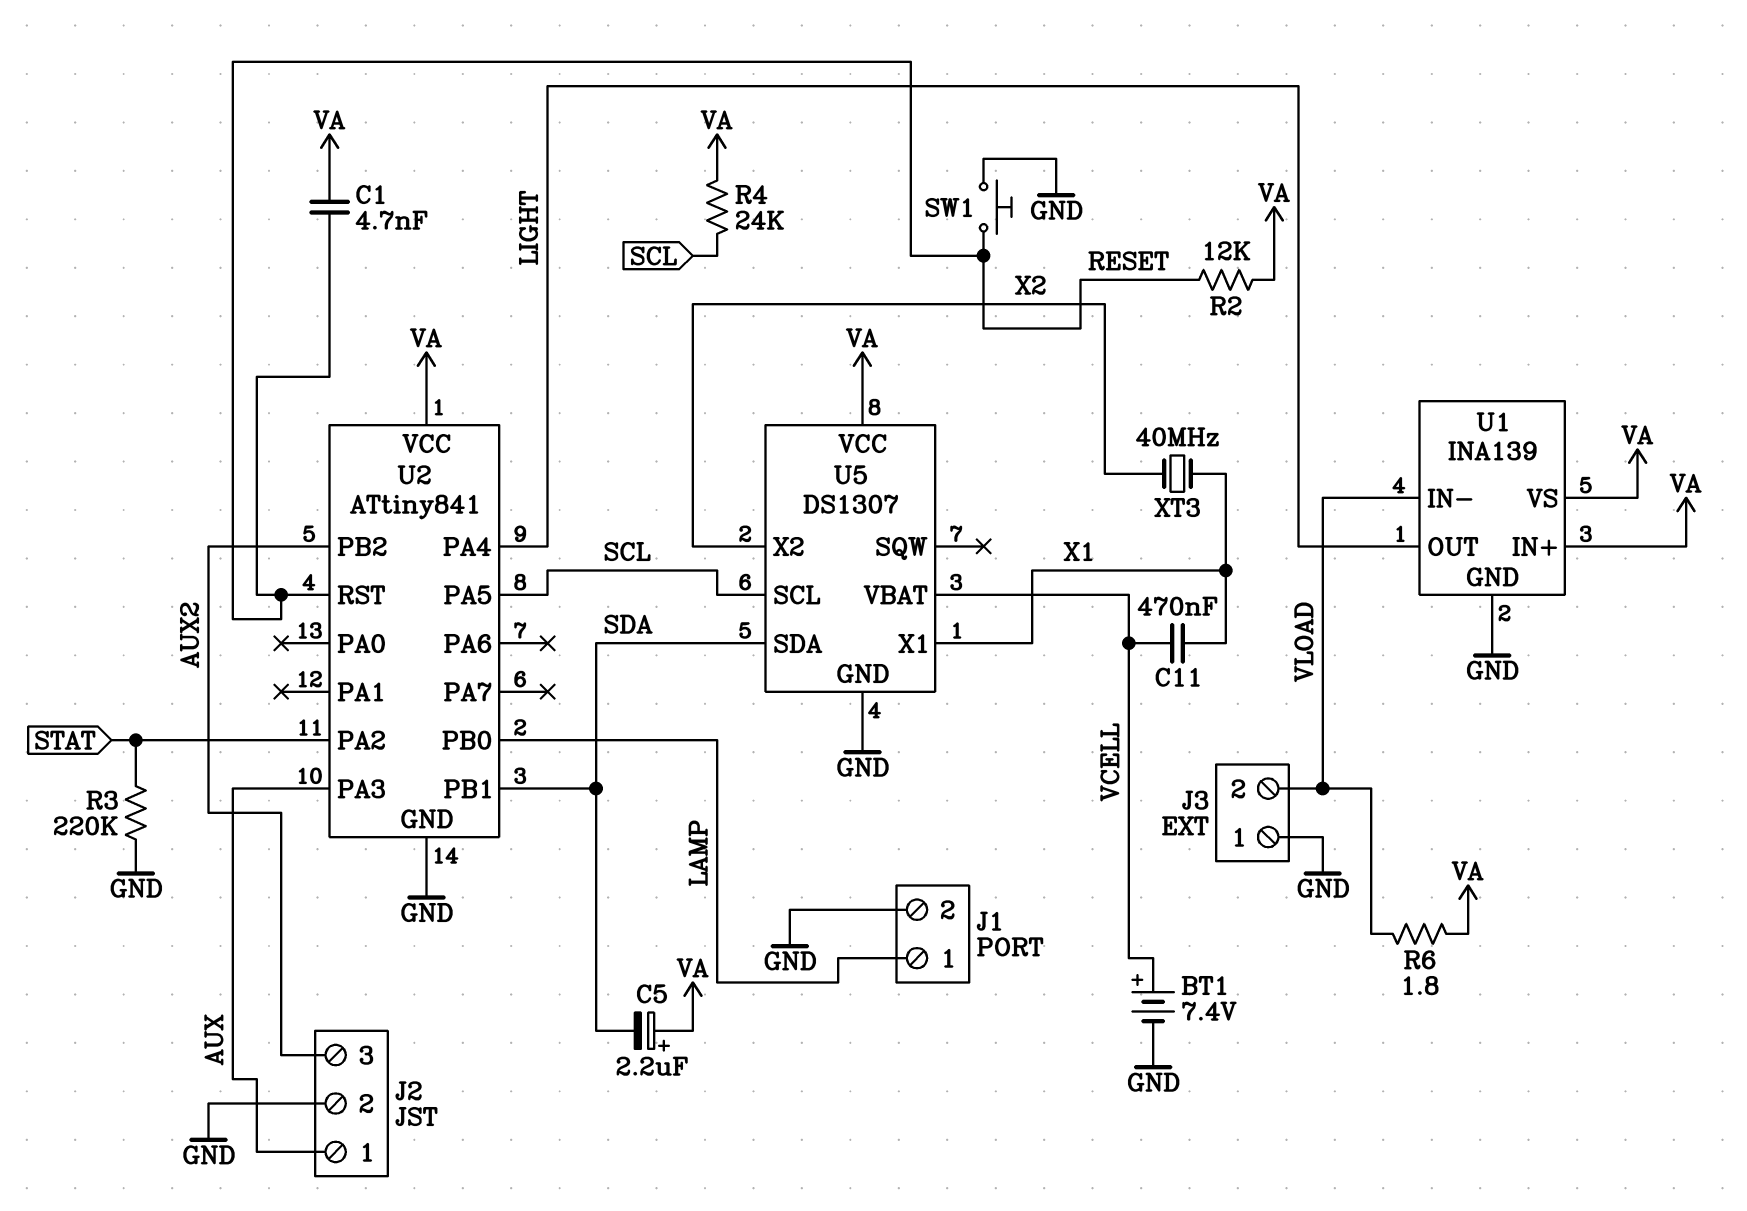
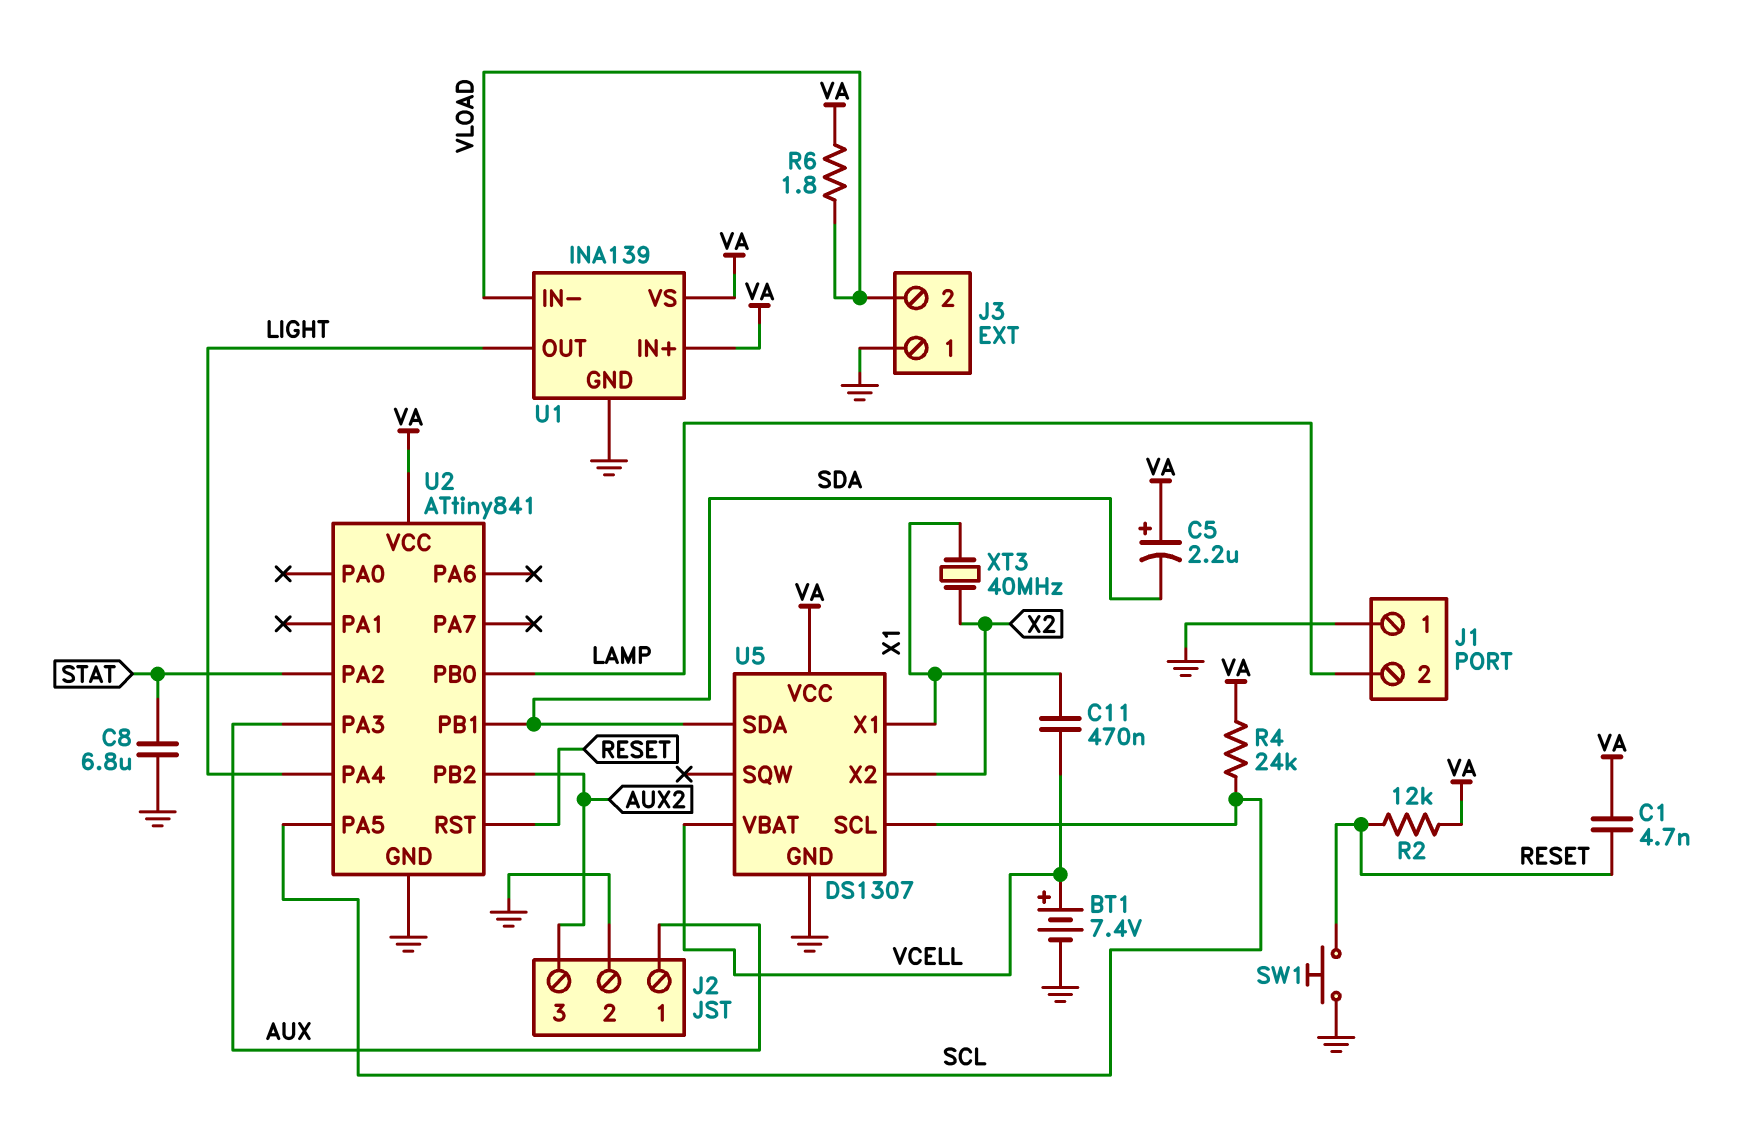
C8: none -> 6.8uF (GND, STAT)
J1 pin 1: LAMP -> GND
J1 pin 2: GND -> LAMP
R3: 220k (GND, STAT) -> none

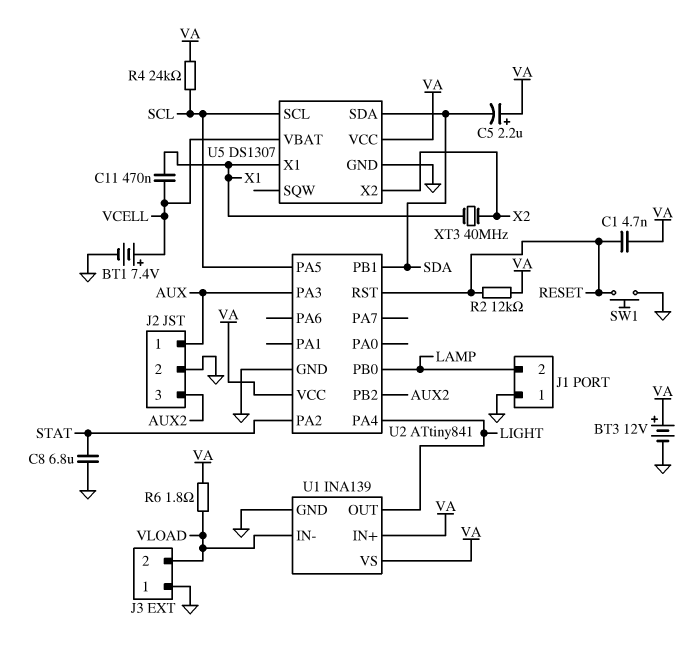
BT3: none -> 12V (plus VA, minus GND)

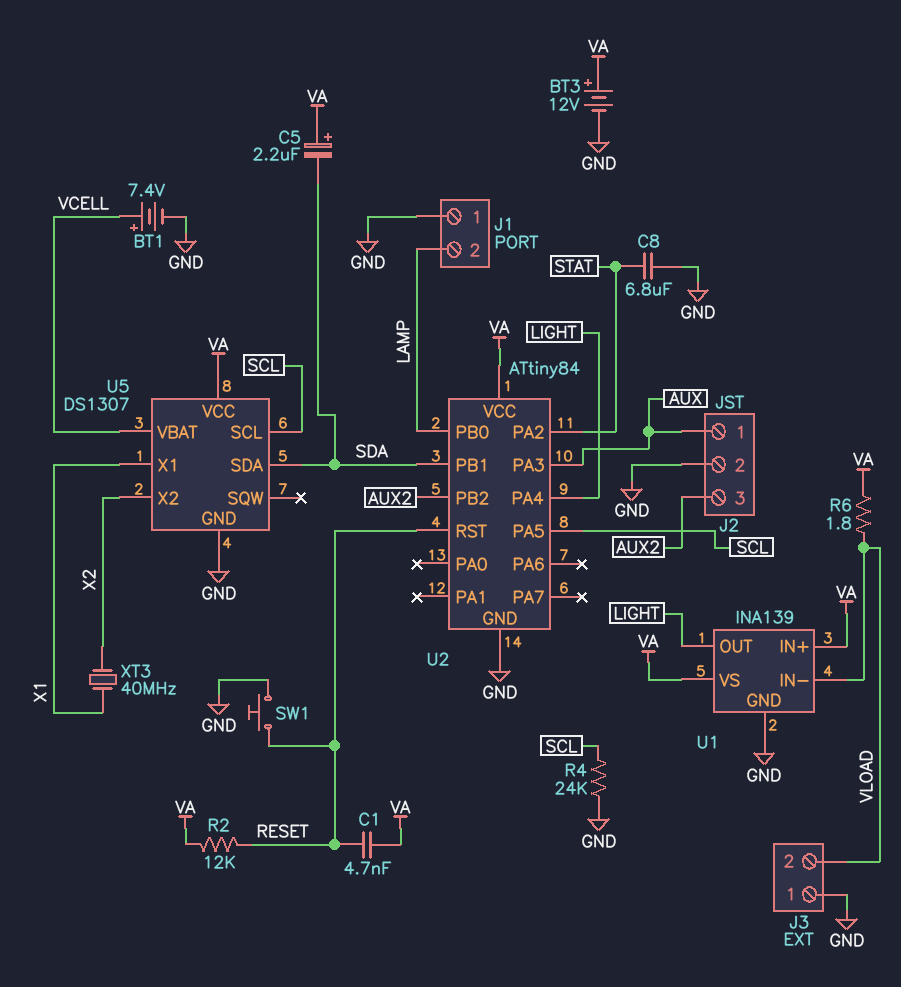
C11: 470nF (VCELL, X1) -> none
R4: 24k (SCL, VA) -> 24k (GND, SCL)
U2: ATtiny841 -> ATtiny84

